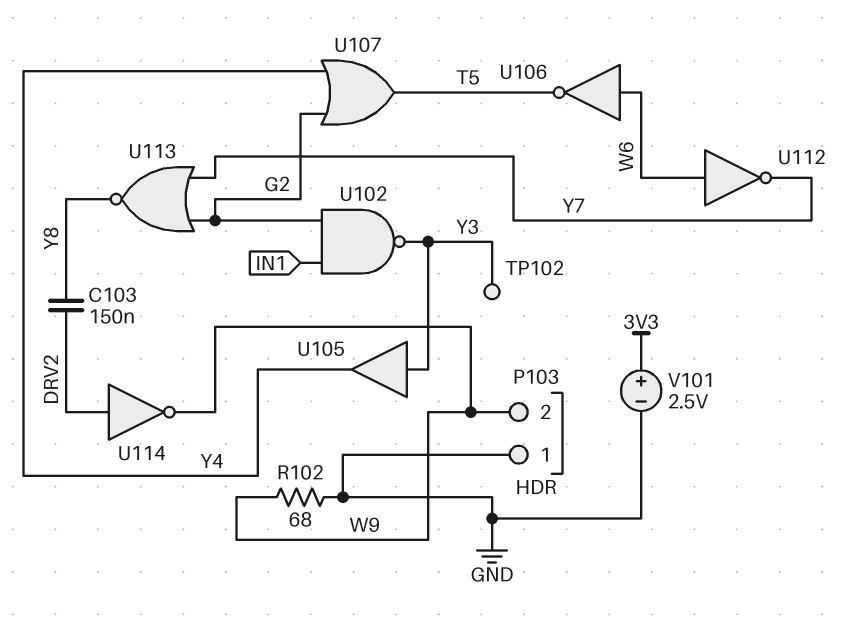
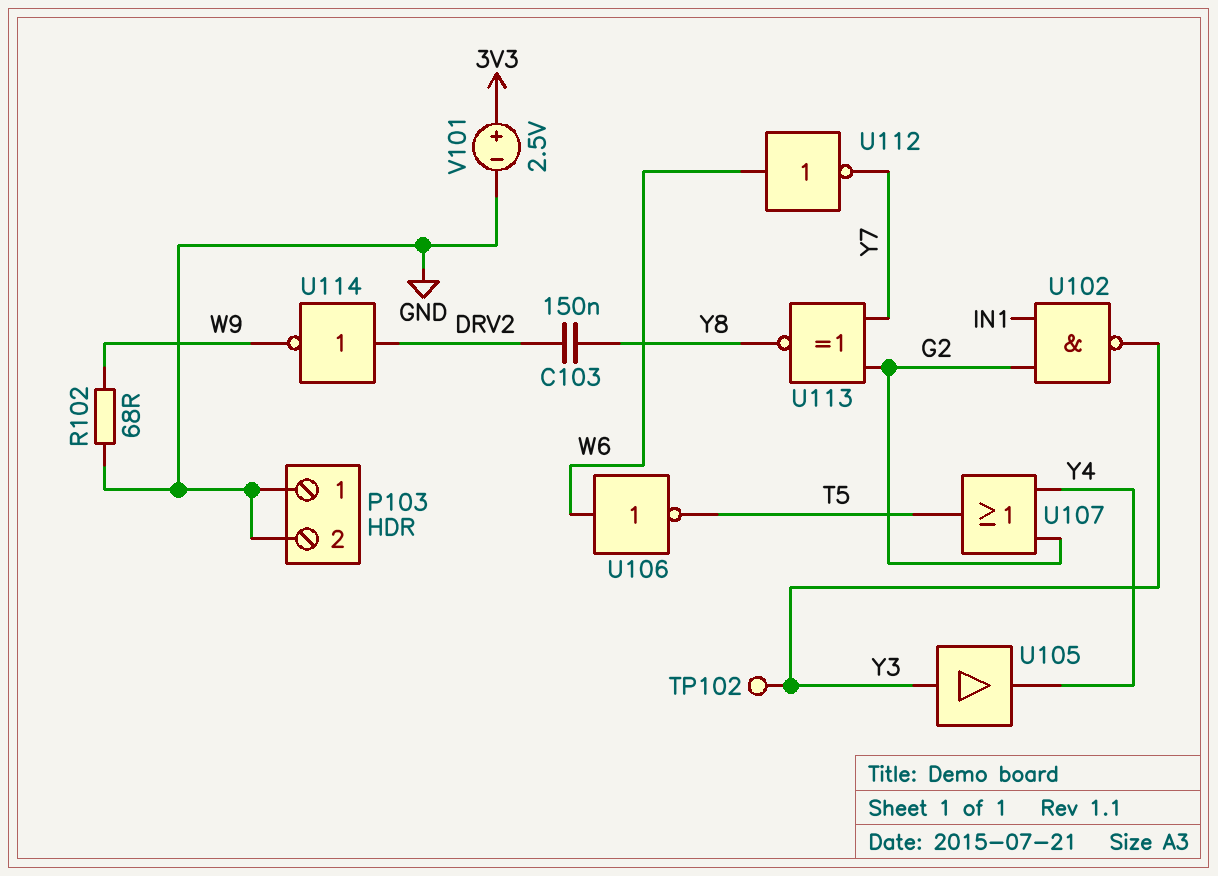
P103 pin 2: W9 -> GND
U113: NOR (in G2, in Y7, out Y8) -> XNOR (in G2, in Y7, out Y8)

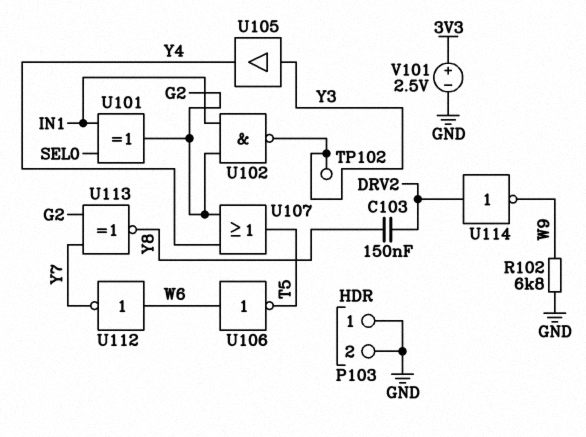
R102: 68 (GND, W9) -> 6.8k (GND, W9)
U101: none -> XOR (in IN1, in SEL0, out G2)

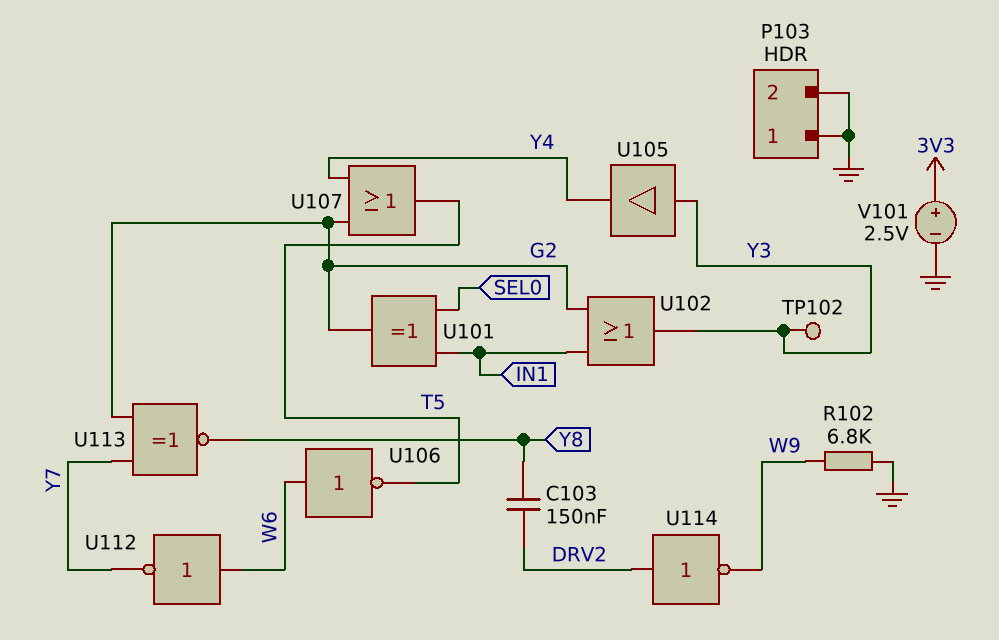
U102: NAND (in G2, in IN1, out Y3) -> OR (in G2, in IN1, out Y3)

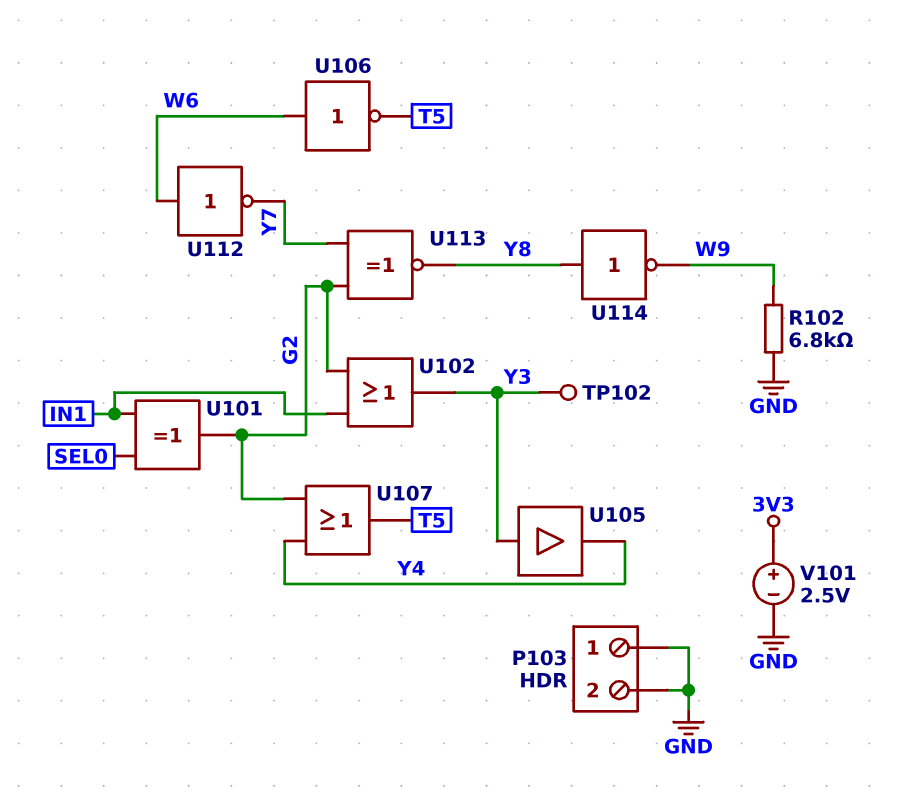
C103: 150nF (DRV2, Y8) -> none
U114: NOT (in DRV2, out W9) -> NOT (in Y8, out W9)

